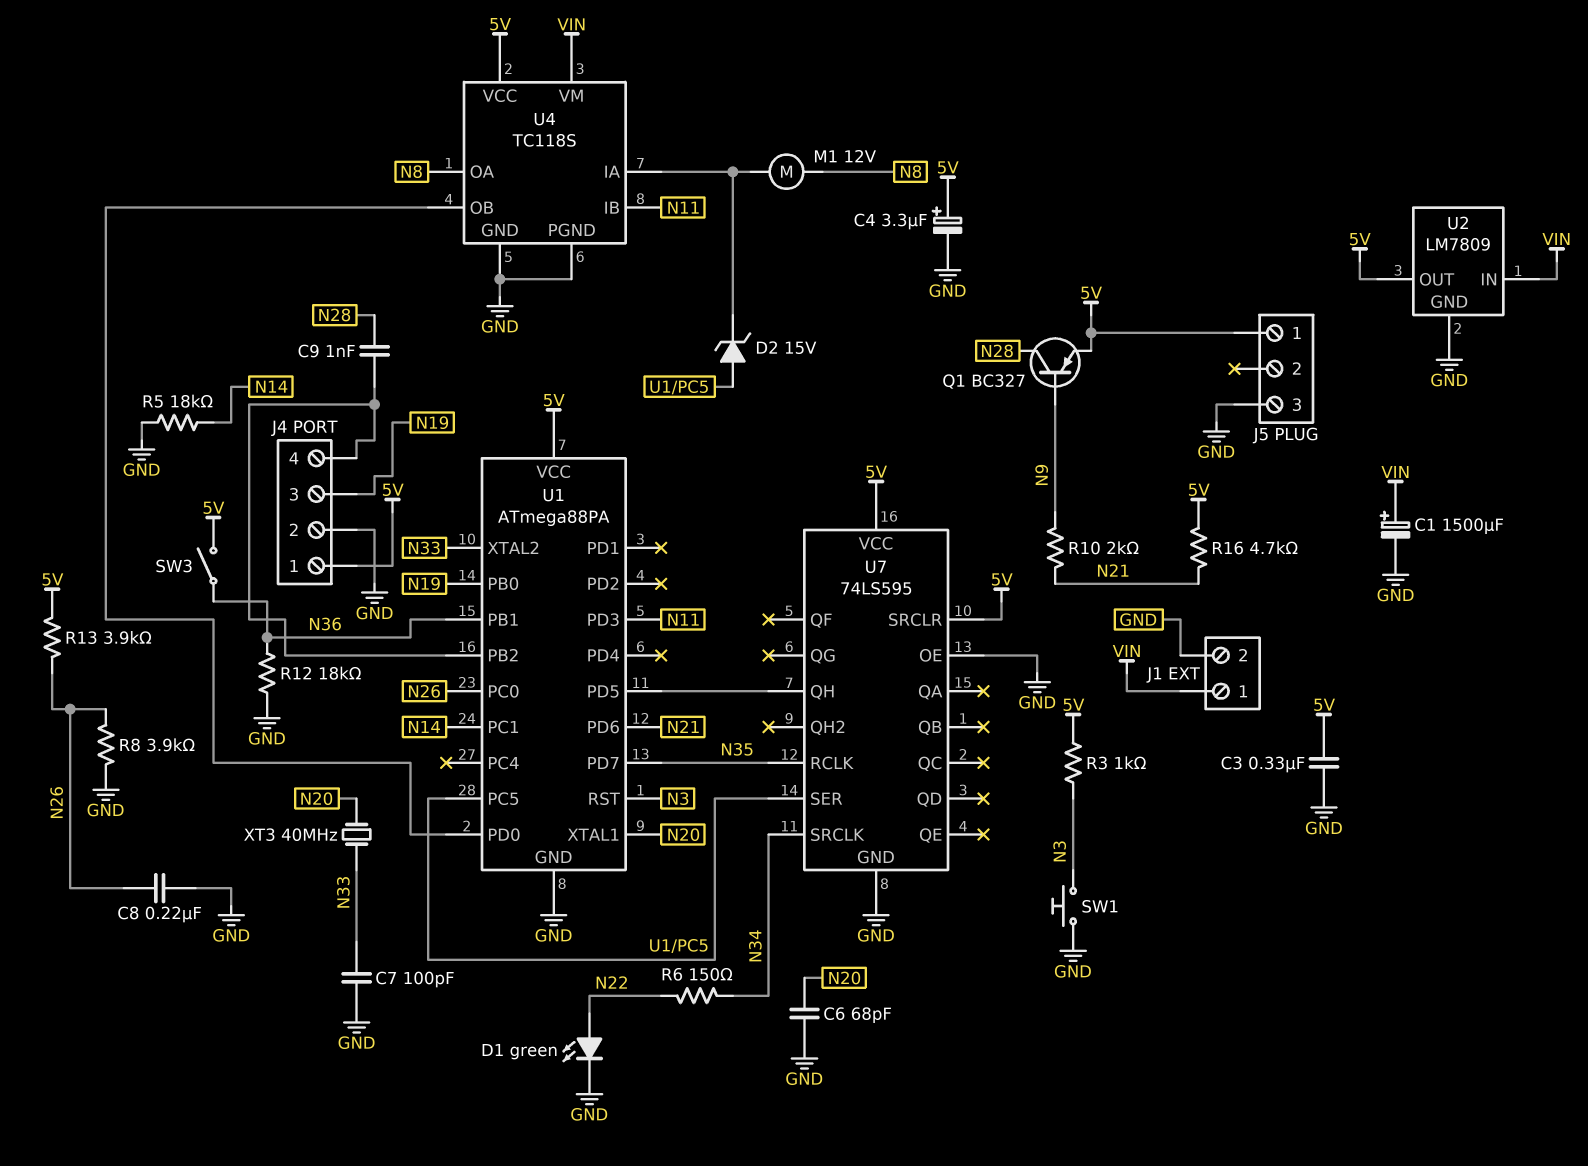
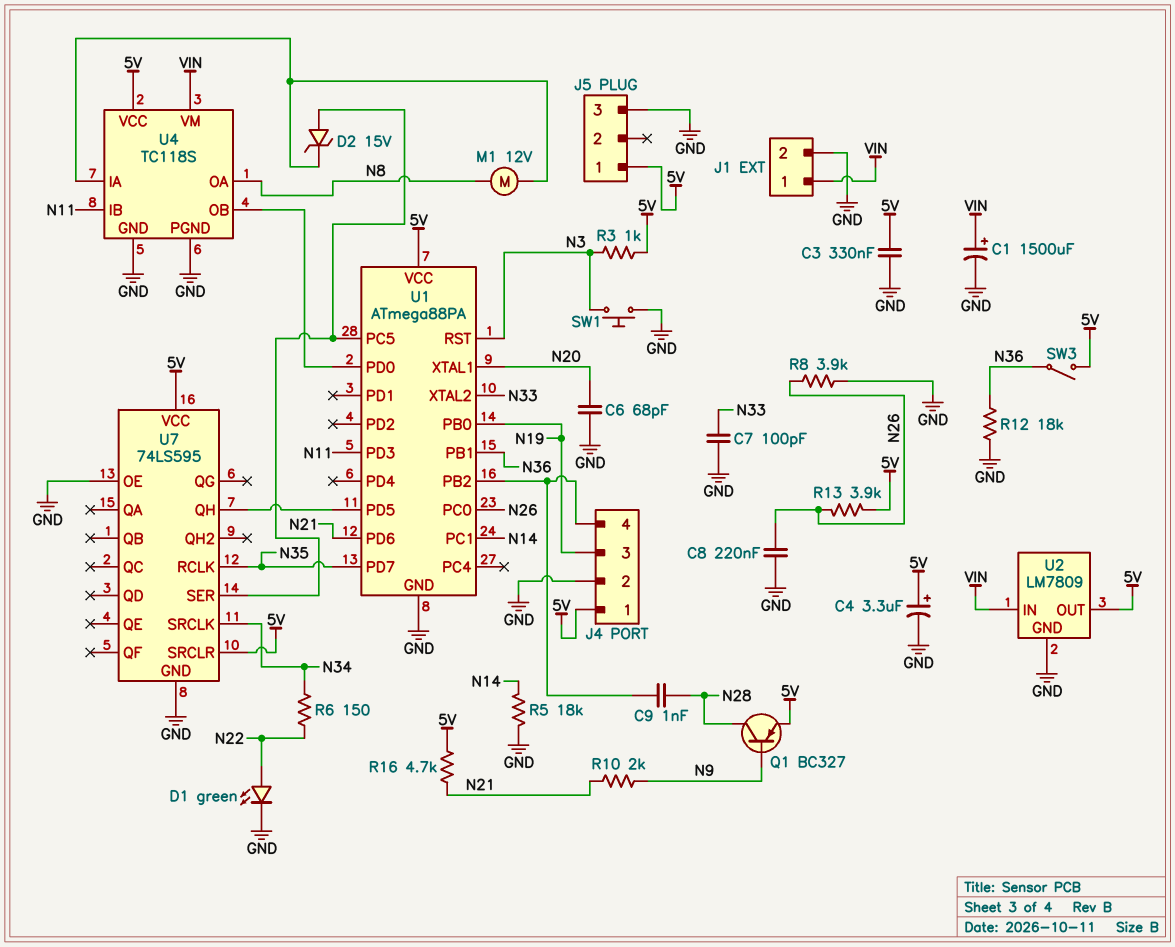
XT3: 40MHz (N20, N33) -> none

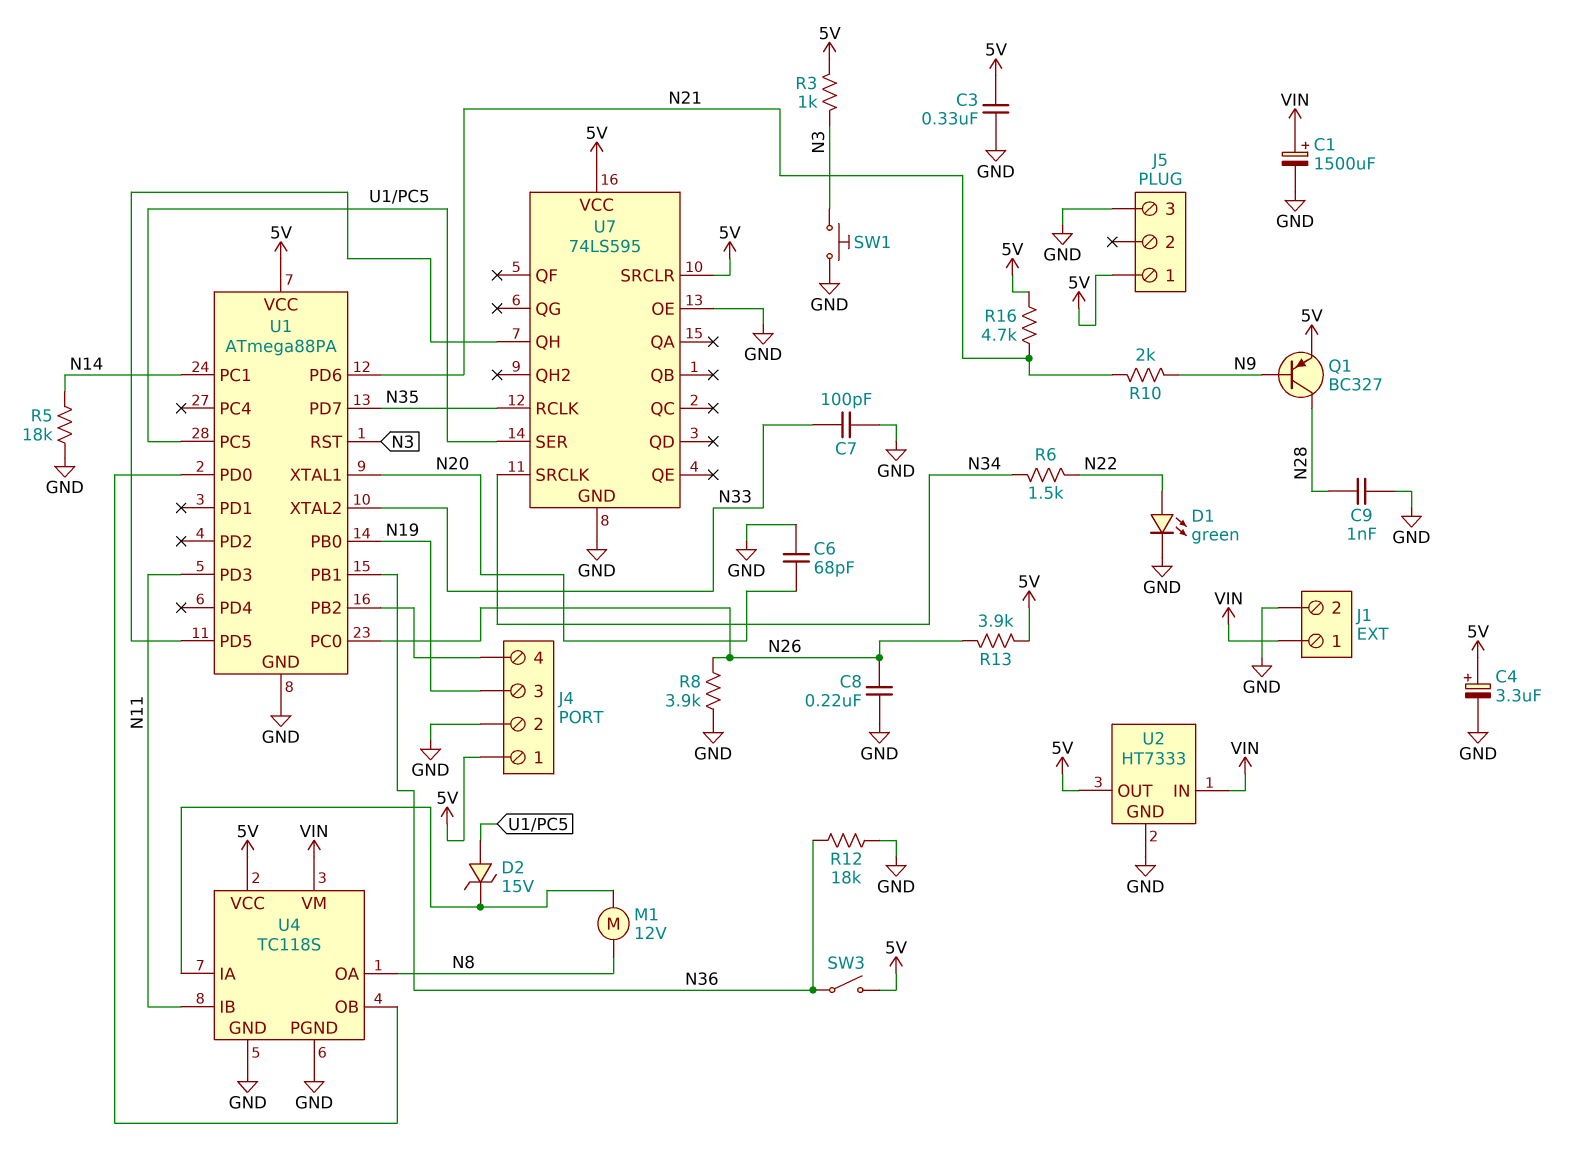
C9: 1nF (J4/4, N28) -> 1nF (GND, N28)
R6: 150 (N22, N34) -> 1.5k (N22, N34)
U2: LM7809 -> HT7333

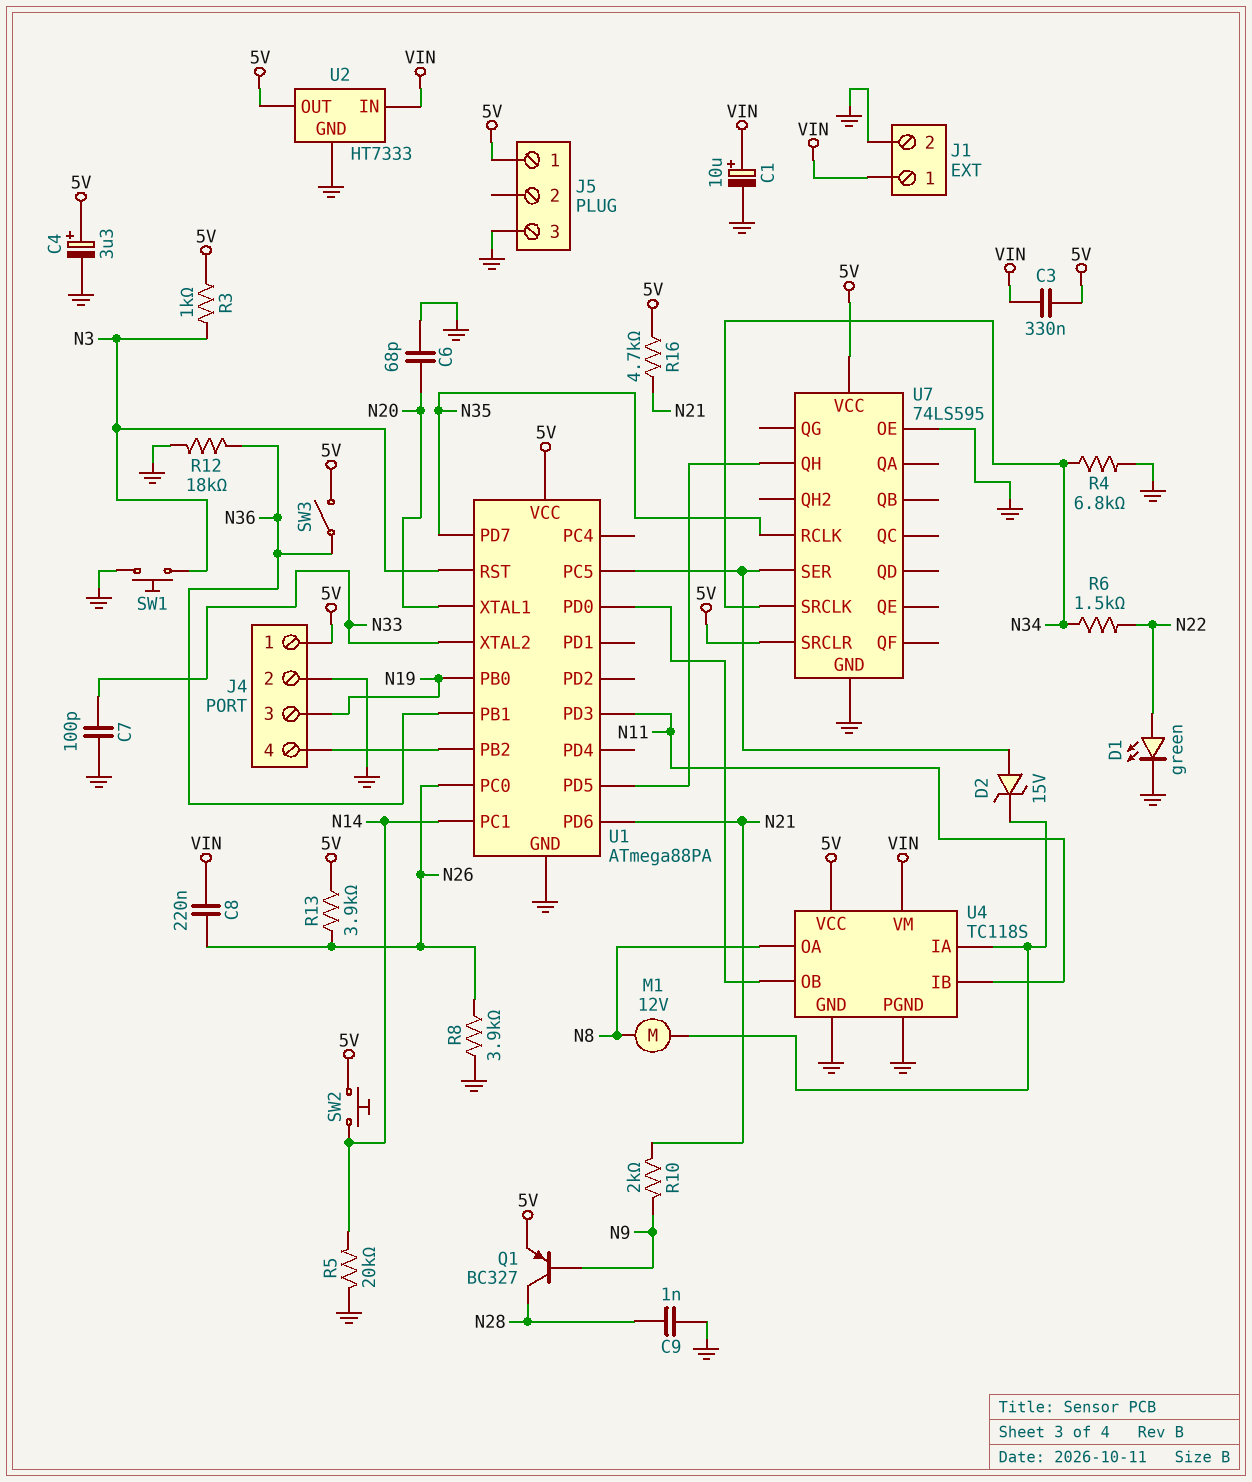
C1: 1500uF (plus VIN, minus GND) -> 10uF (plus VIN, minus GND)
C3: 330nF (5V, GND) -> 330nF (5V, VIN)
C8: 220nF (GND, N26) -> 220nF (N26, VIN)
R4: none -> 6.8k (GND, N34)
R5: 18k (GND, N14) -> 20k (GND, N14)
SW2: none -> button (5V, N14)

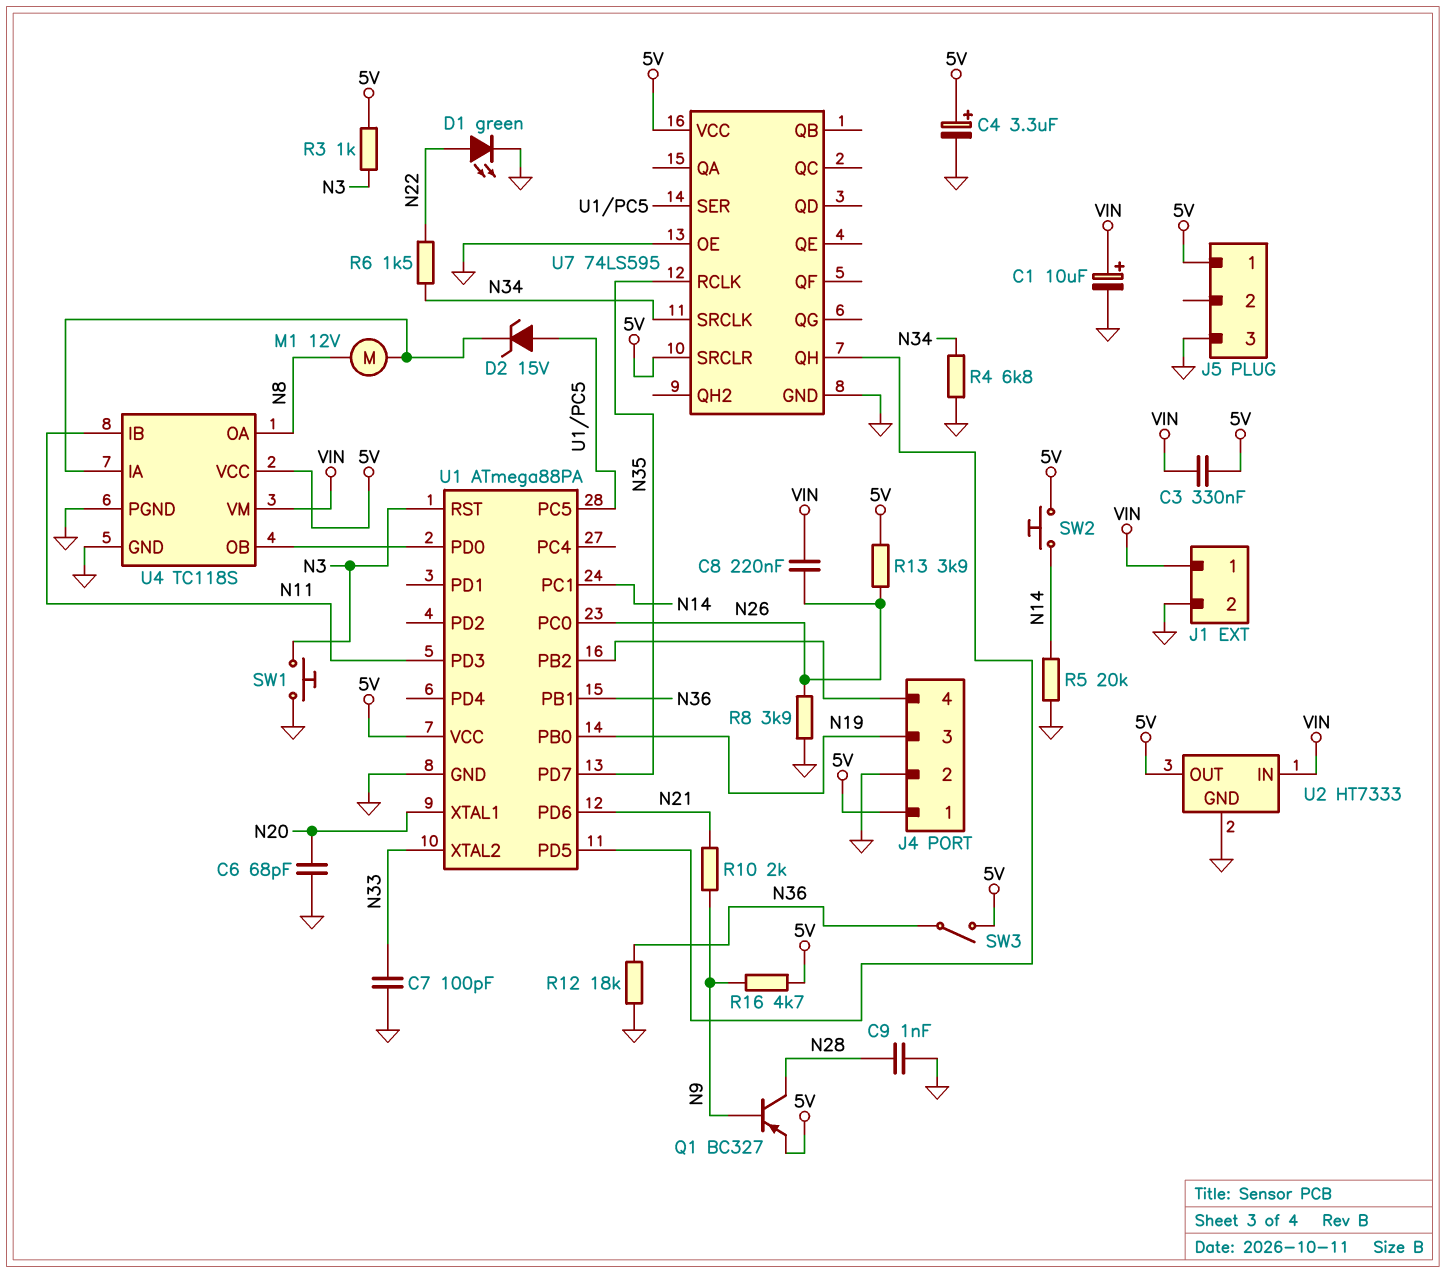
R16: 4.7k (5V, N21) -> 4.7k (5V, N9)

